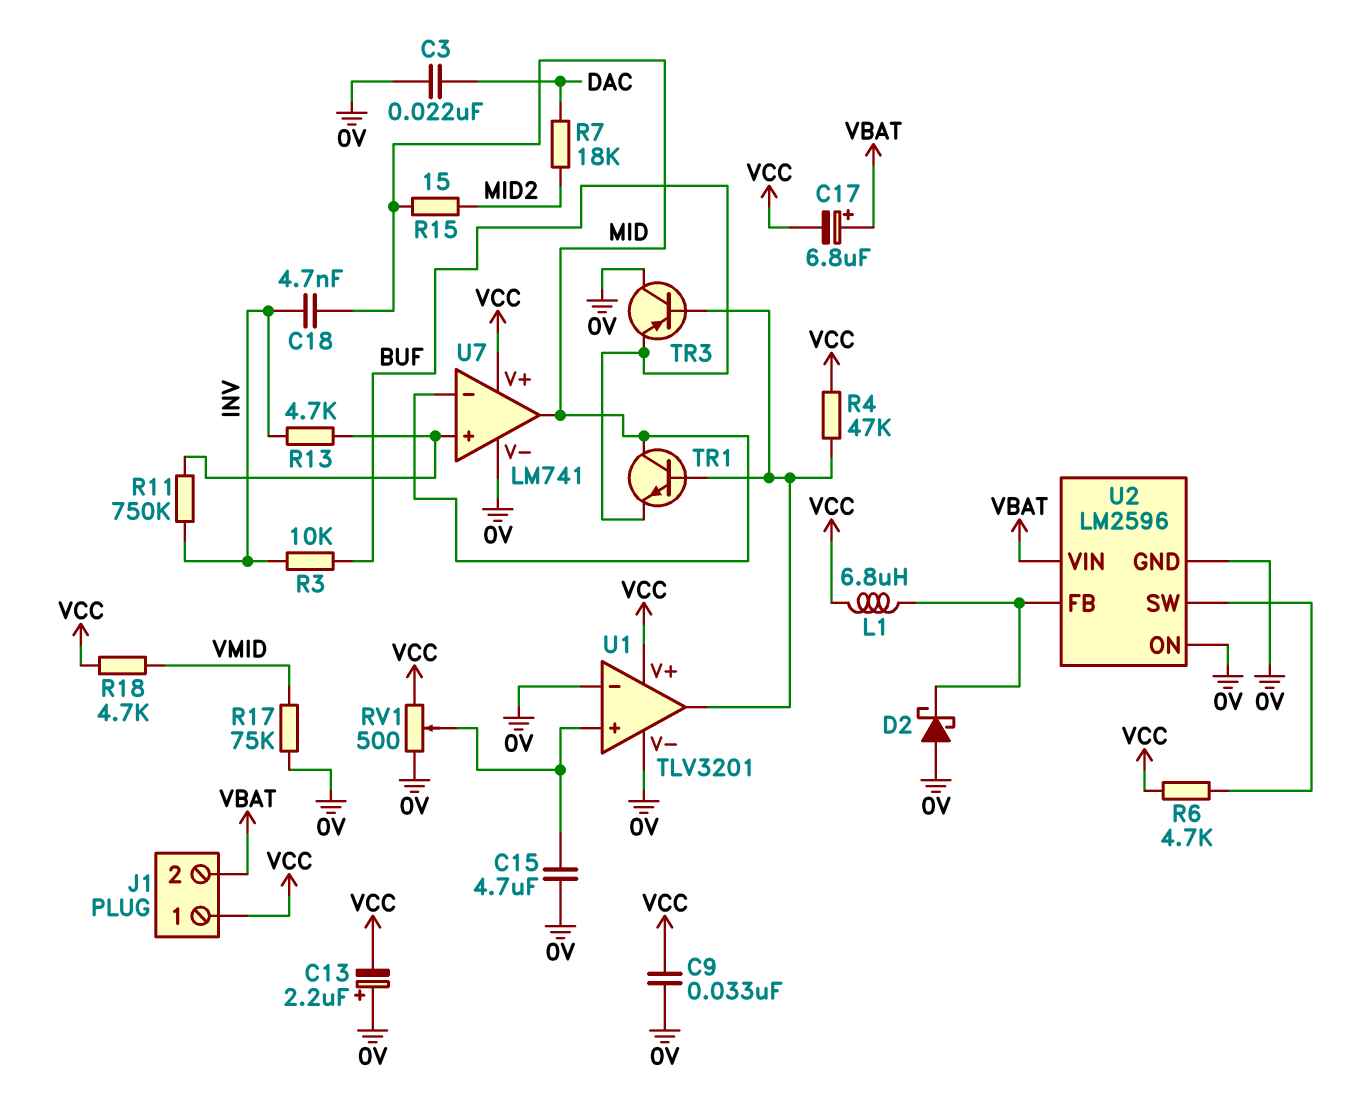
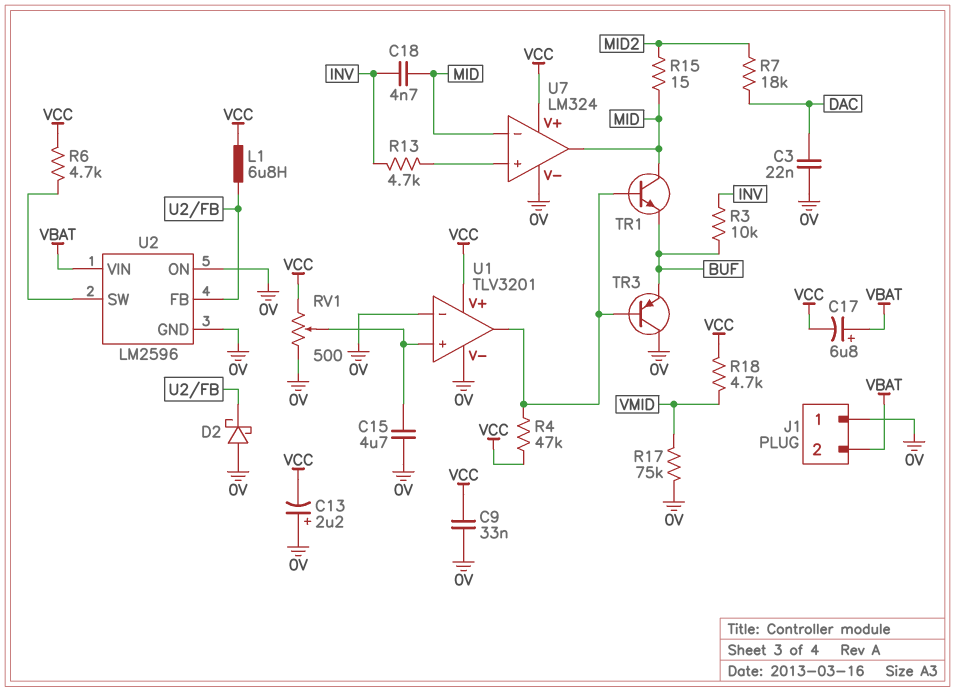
J1 pin 1: VCC -> 0V
R11: 750k (INV, U7/in+) -> none
U7: LM741 -> LM324

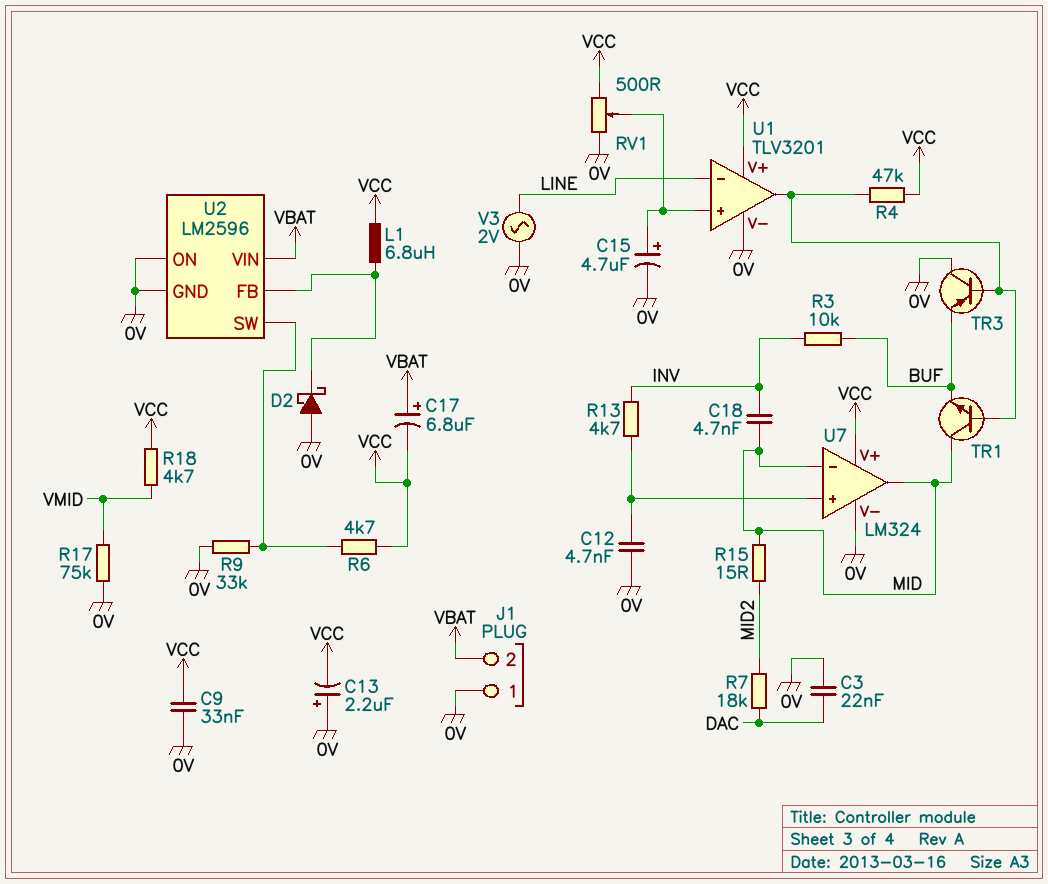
C12: none -> 4.7nF (0V, U7/in+)
C15: 4.7uF (0V, U1/in+) -> 4.7uF (plus U1/in+, minus 0V)
R9: none -> 33k (0V, U2/SW)
U1 pin in-: 0V -> LINE
V3: none -> AC 2V (0V, LINE)

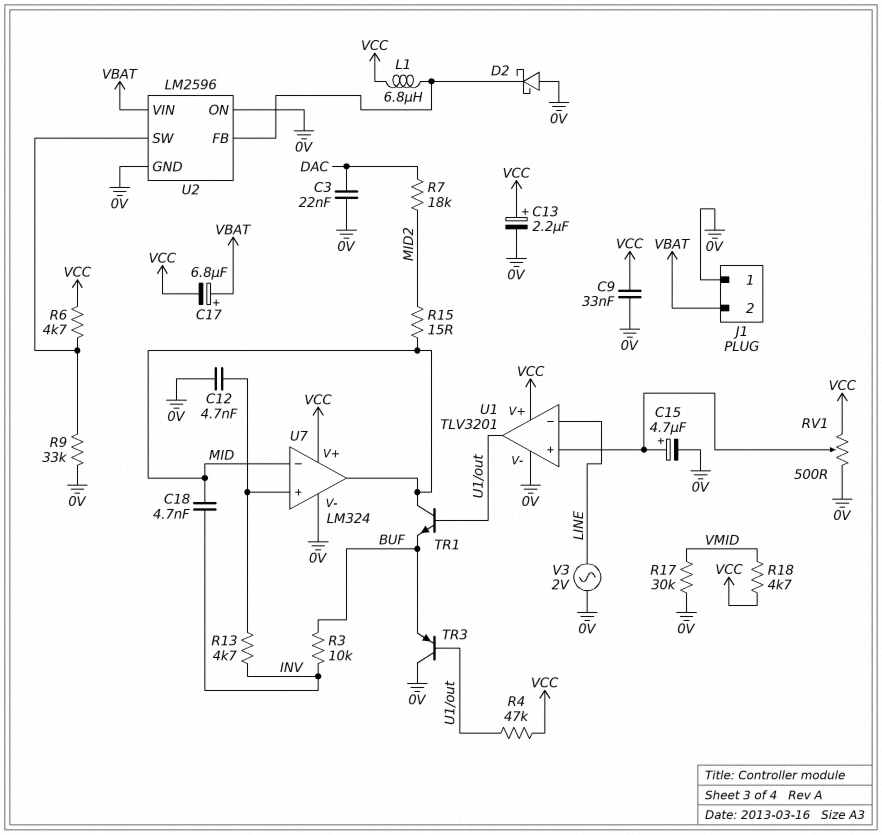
C13: 2.2uF (plus 0V, minus VCC) -> 2.2uF (plus VCC, minus 0V)
R17: 75k (0V, VMID) -> 30k (0V, VMID)

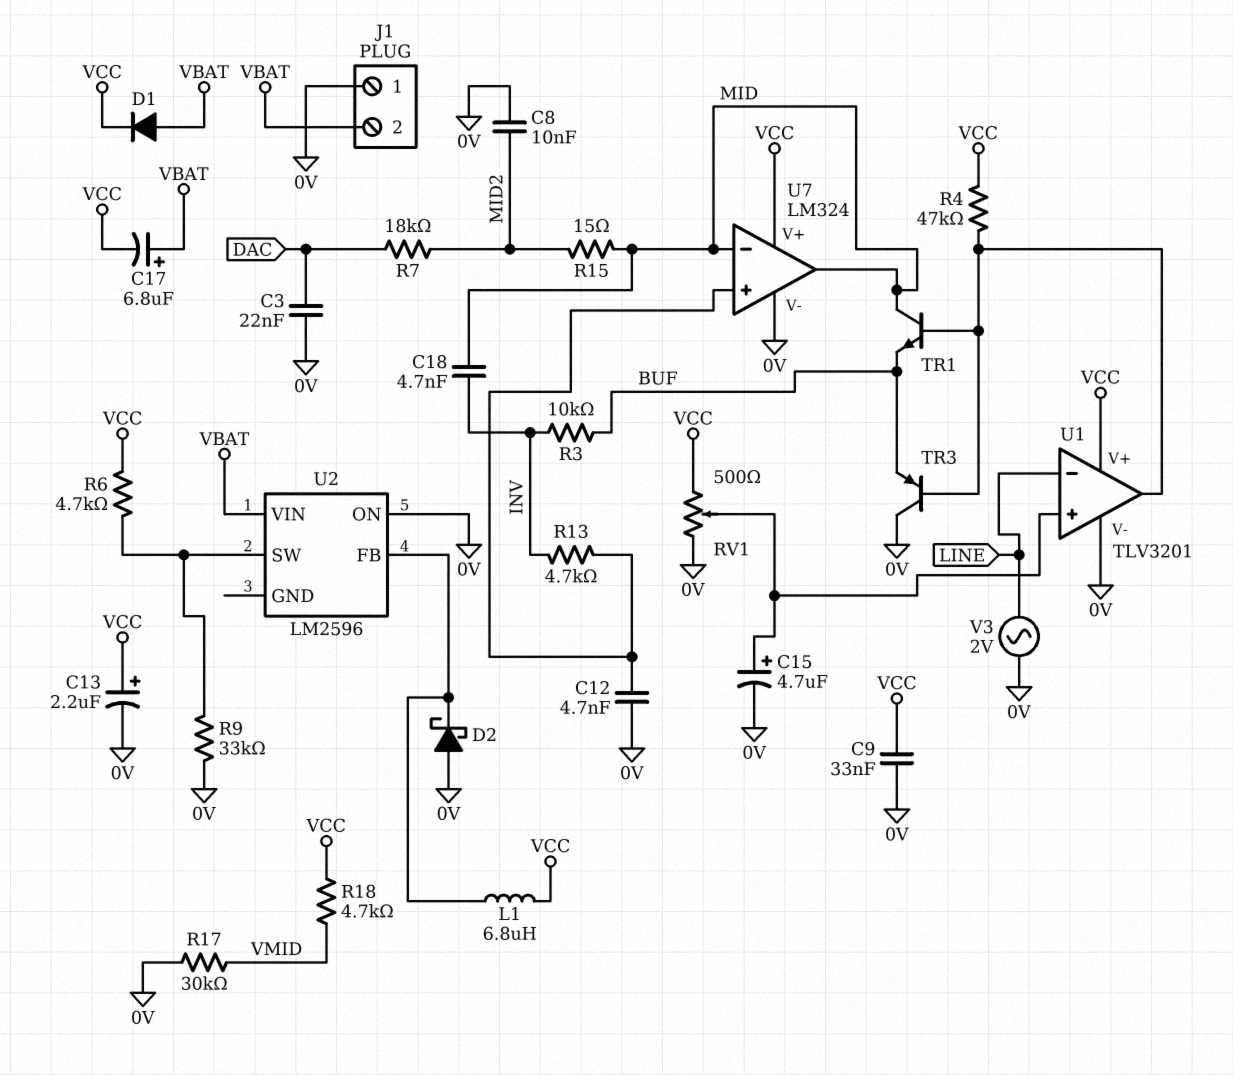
C8: none -> 10nF (0V, MID2)
D1: none -> diode (A VBAT, K VCC)
U2 pin GND: 0V -> none

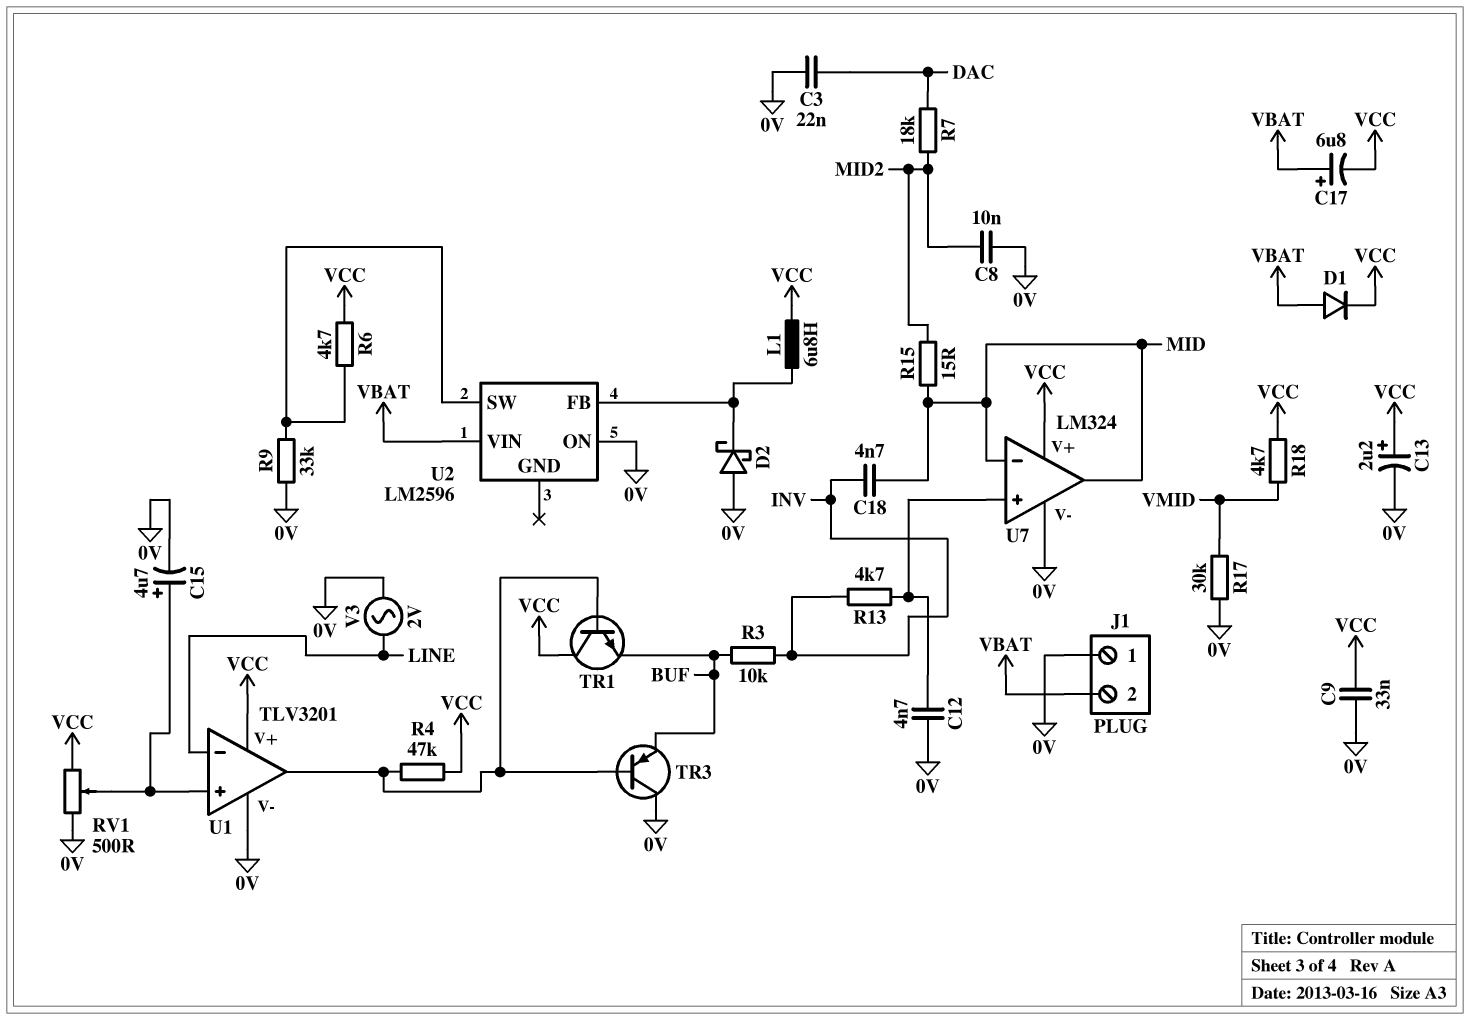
TR1: NPN (B U1/out, C MID, E BUF) -> NPN (B U1/out, C VCC, E BUF)

